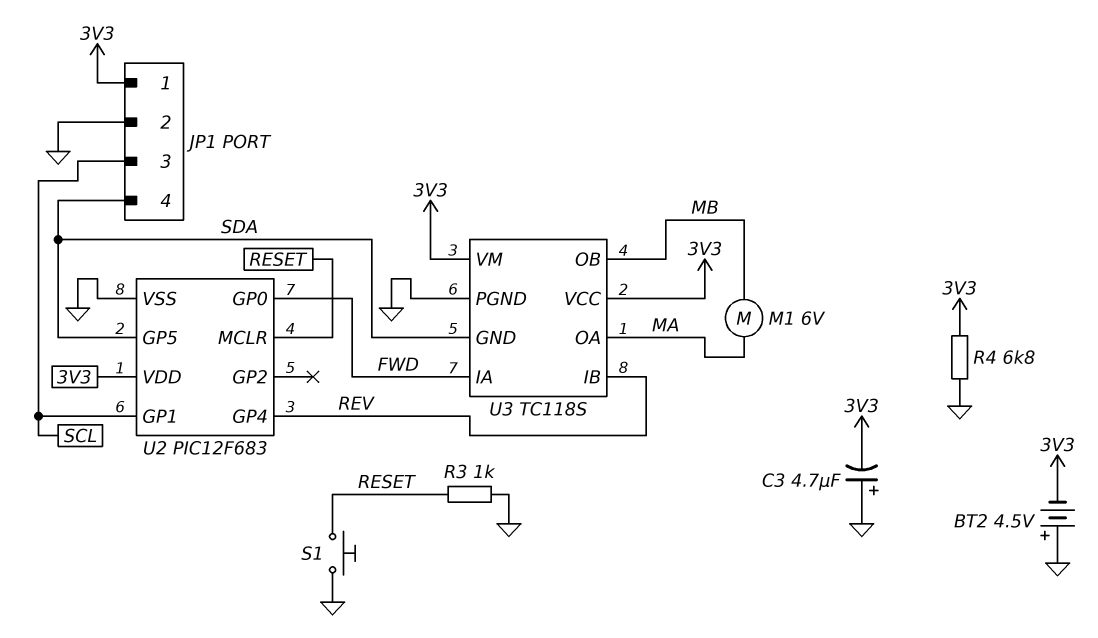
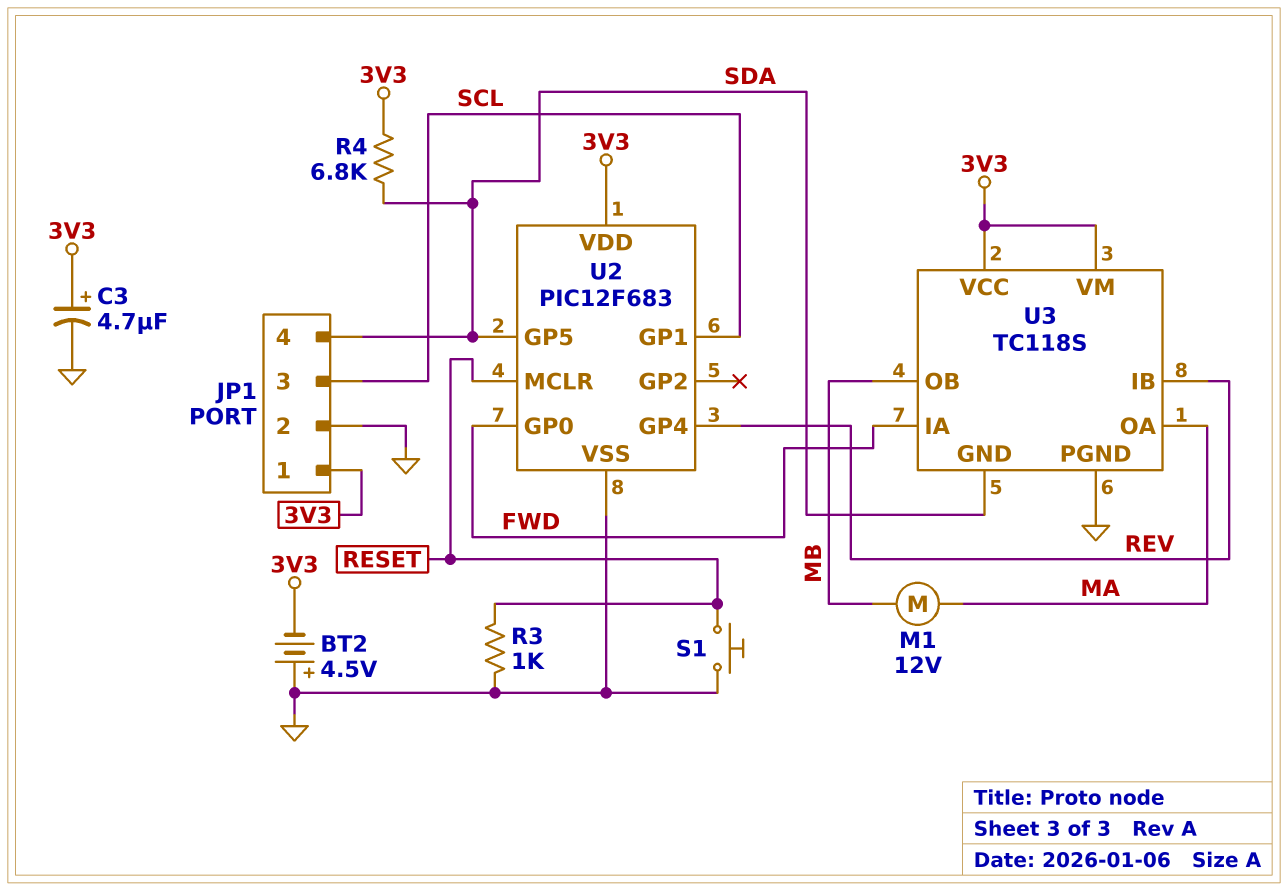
C3: 4.7uF (plus GND, minus 3V3) -> 4.7uF (plus 3V3, minus GND)
M1: motor 6V (MA, MB) -> motor 12V (MA, MB)
R4: 6.8k (3V3, GND) -> 6.8k (3V3, SDA)

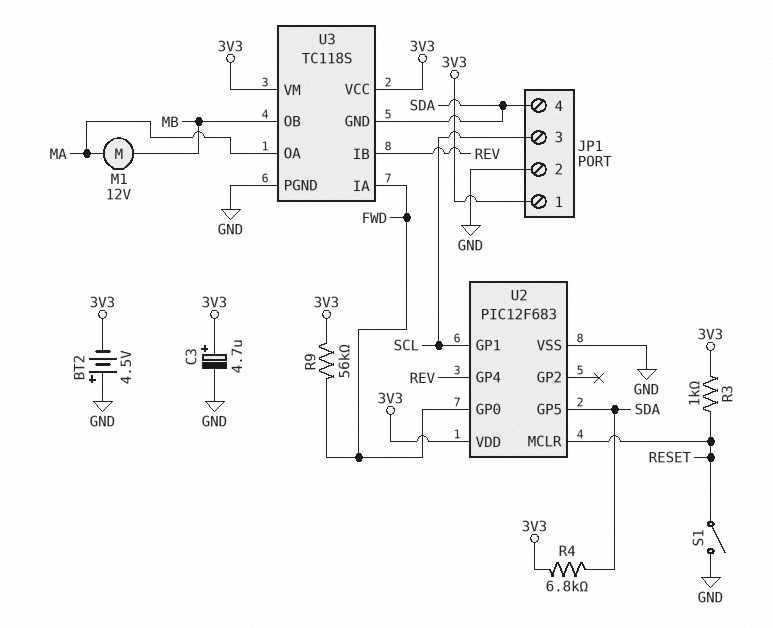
R3: 1k (GND, RESET) -> 1k (3V3, RESET)
R9: none -> 56k (3V3, FWD)
S1: button (GND, RESET) -> switch (GND, RESET)

